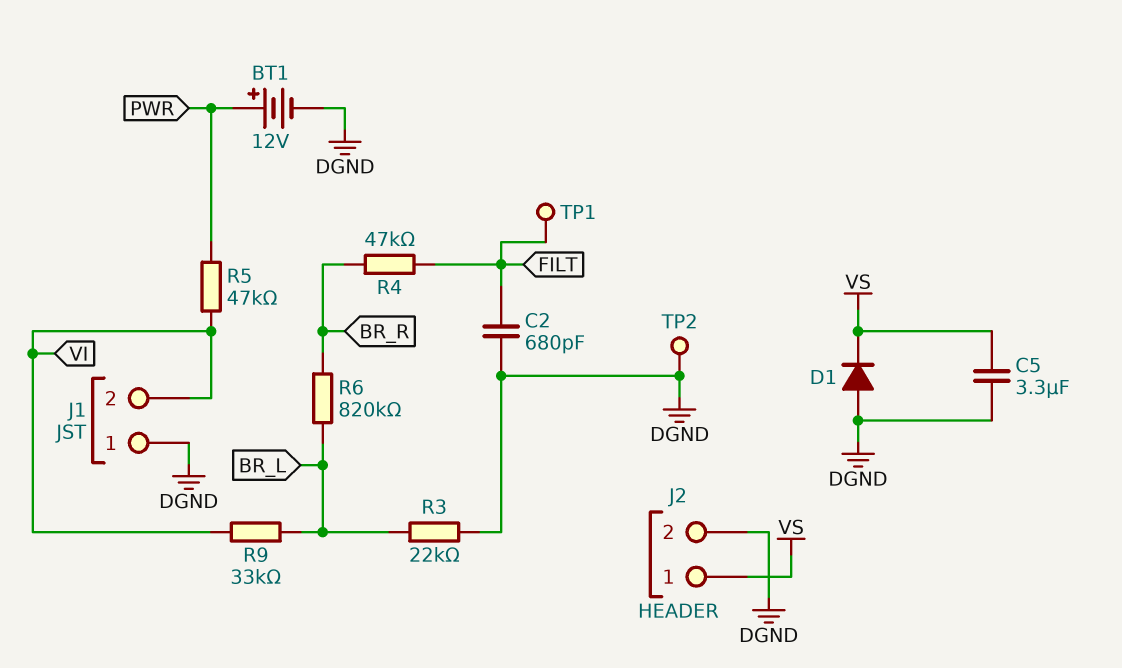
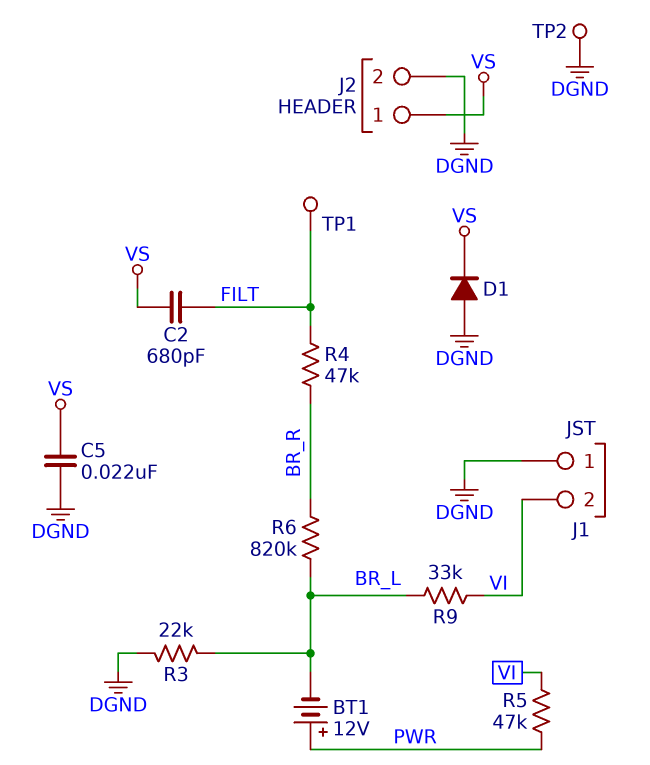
BT1: 12V (plus PWR, minus DGND) -> 12V (plus PWR, minus BR_L)
C2: 680pF (DGND, FILT) -> 680pF (FILT, VS)
C5: 3.3uF (DGND, VS) -> 22nF (DGND, VS)

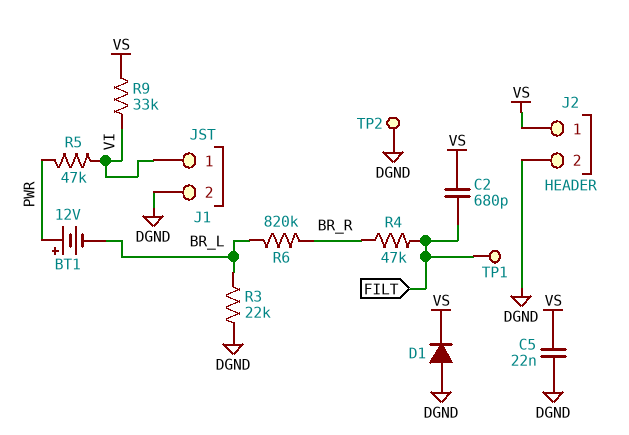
J1 pin 1: DGND -> VI
J1 pin 2: VI -> DGND
R9: 33k (BR_L, VI) -> 33k (VI, VS)

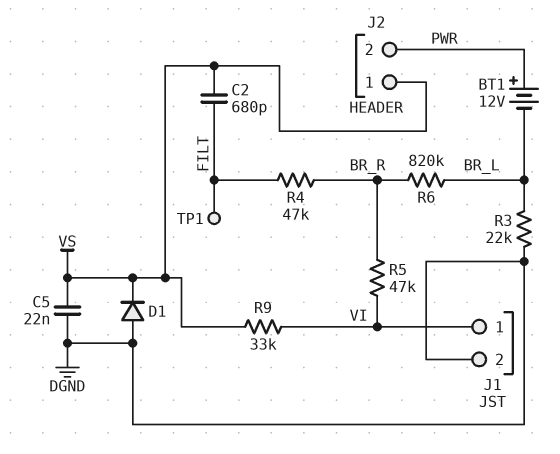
J2 pin 2: DGND -> PWR
R5: 47k (PWR, VI) -> 47k (BR_R, VI)
TP2: test point (DGND) -> none

